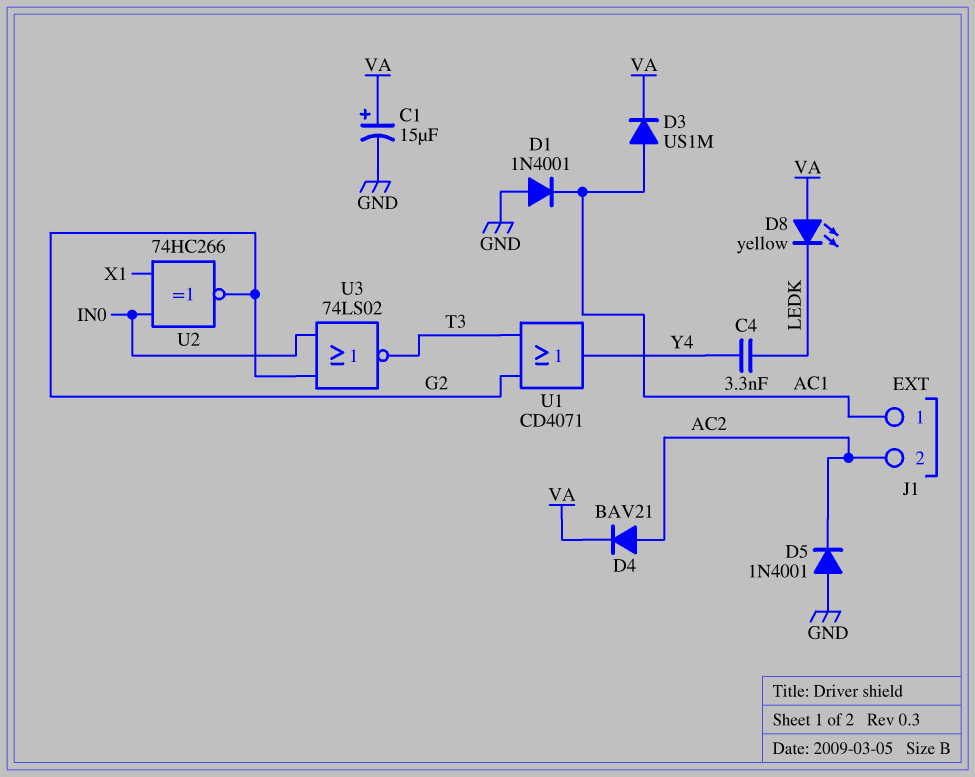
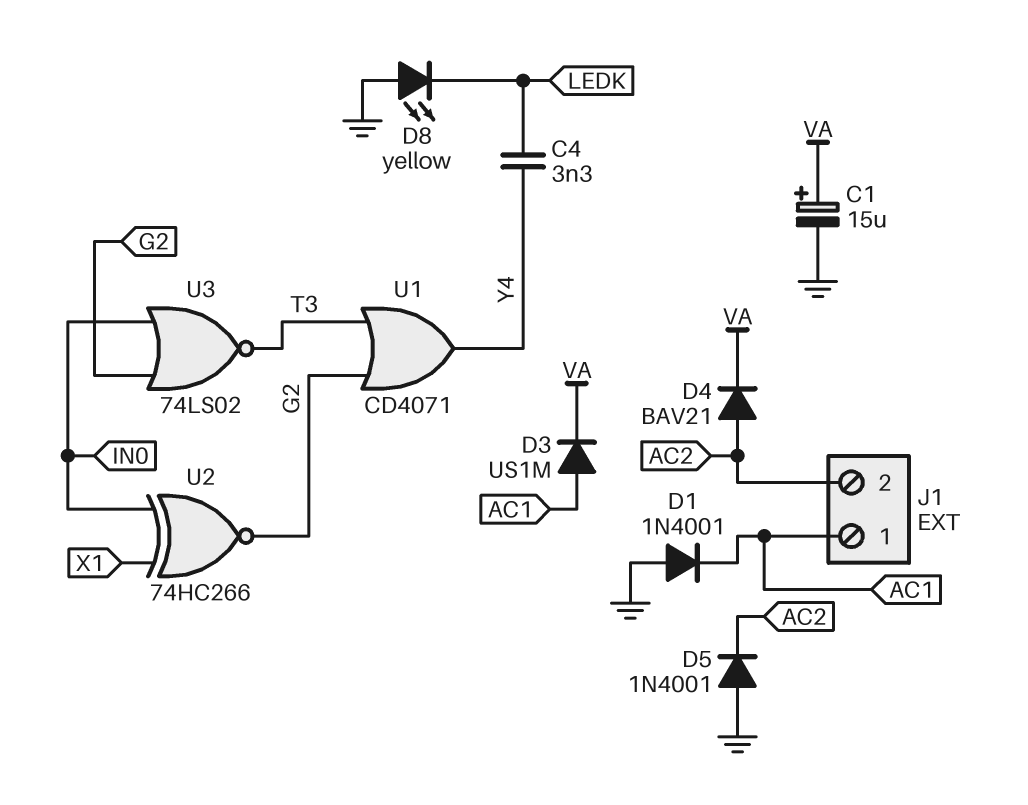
D8: LED yellow (A VA, K LEDK) -> LED yellow (A GND, K LEDK)

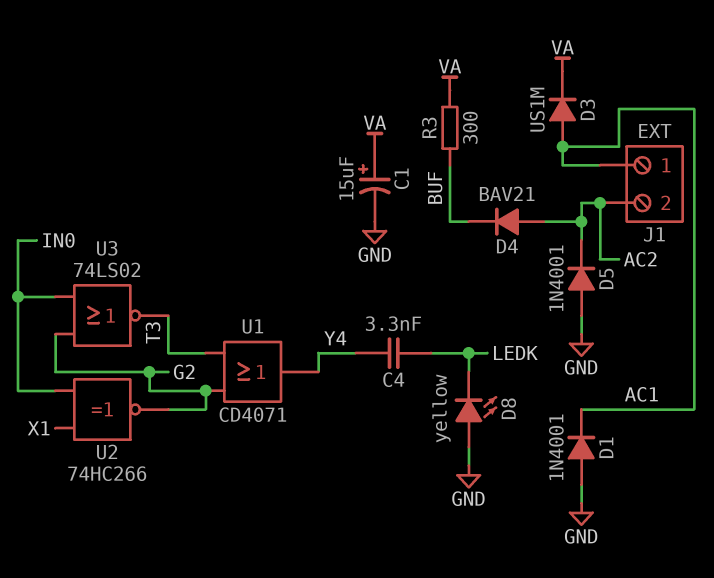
D4: diode BAV21 (A AC2, K VA) -> diode BAV21 (A AC2, K BUF)
R3: none -> 300 (BUF, VA)

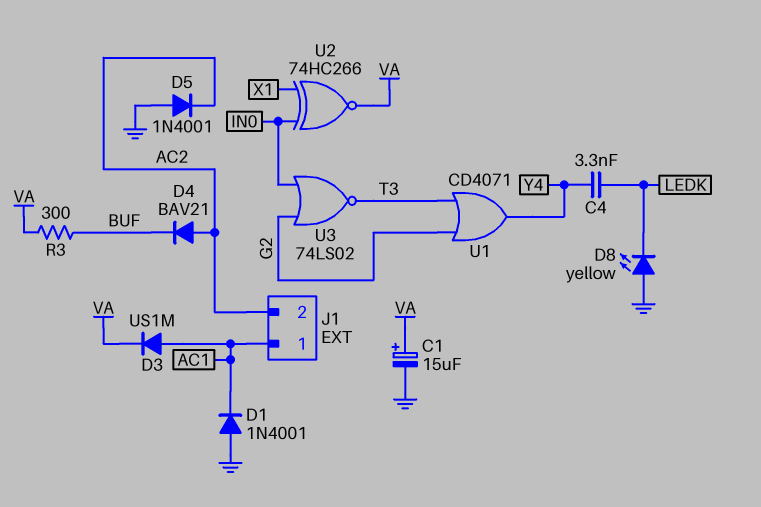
U2: XNOR 74HC266 (in IN0, in X1, out G2) -> XNOR 74HC266 (in IN0, in X1, out VA)

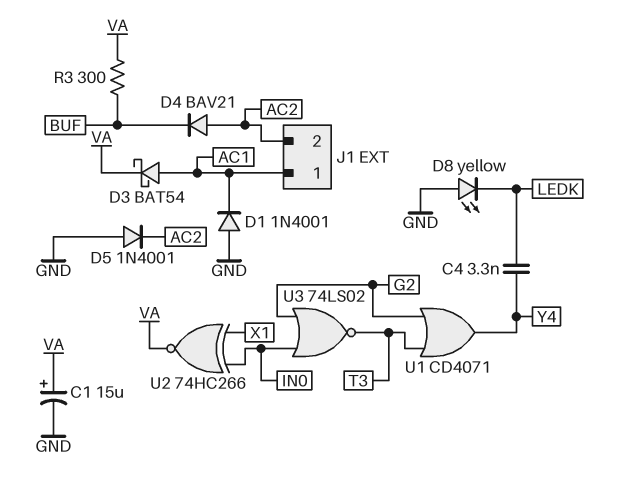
D3: diode US1M (A AC1, K VA) -> schottky BAT54 (A AC1, K VA)

